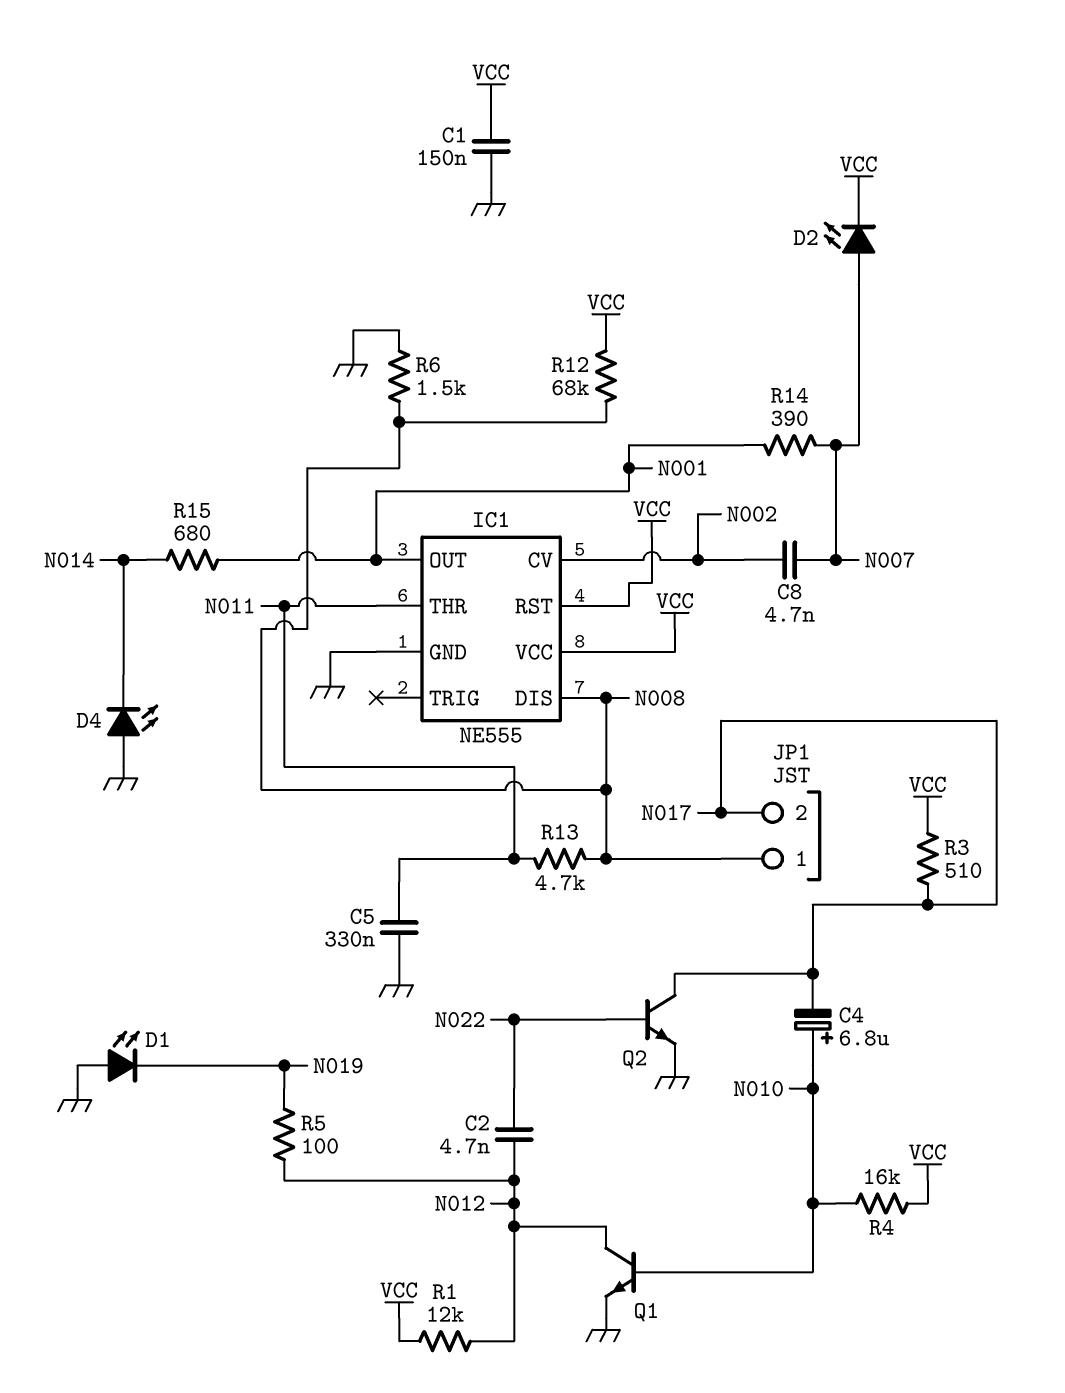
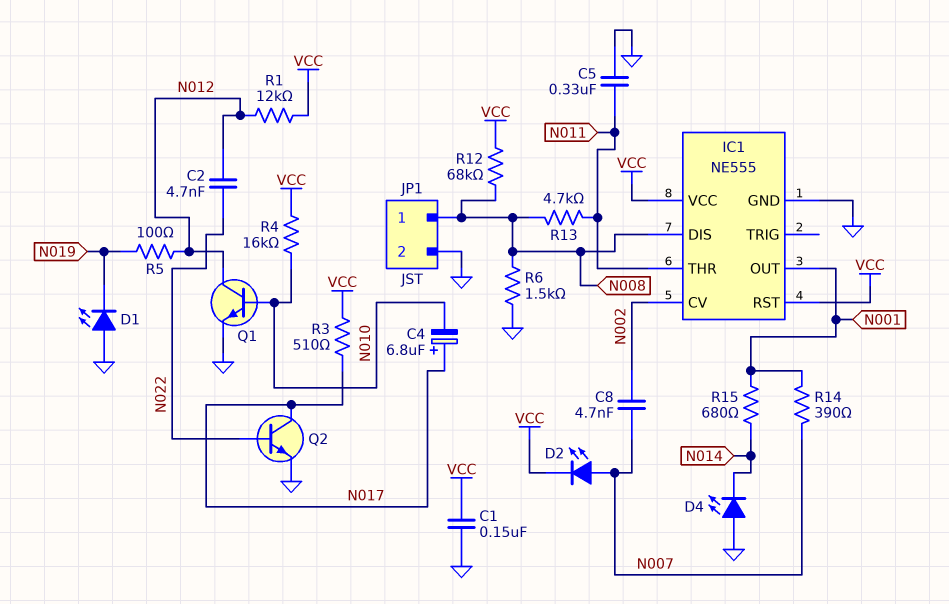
C4: 6.8uF (plus N010, minus N017) -> 6.8uF (plus N017, minus N010)
JP1 pin 2: N017 -> GND

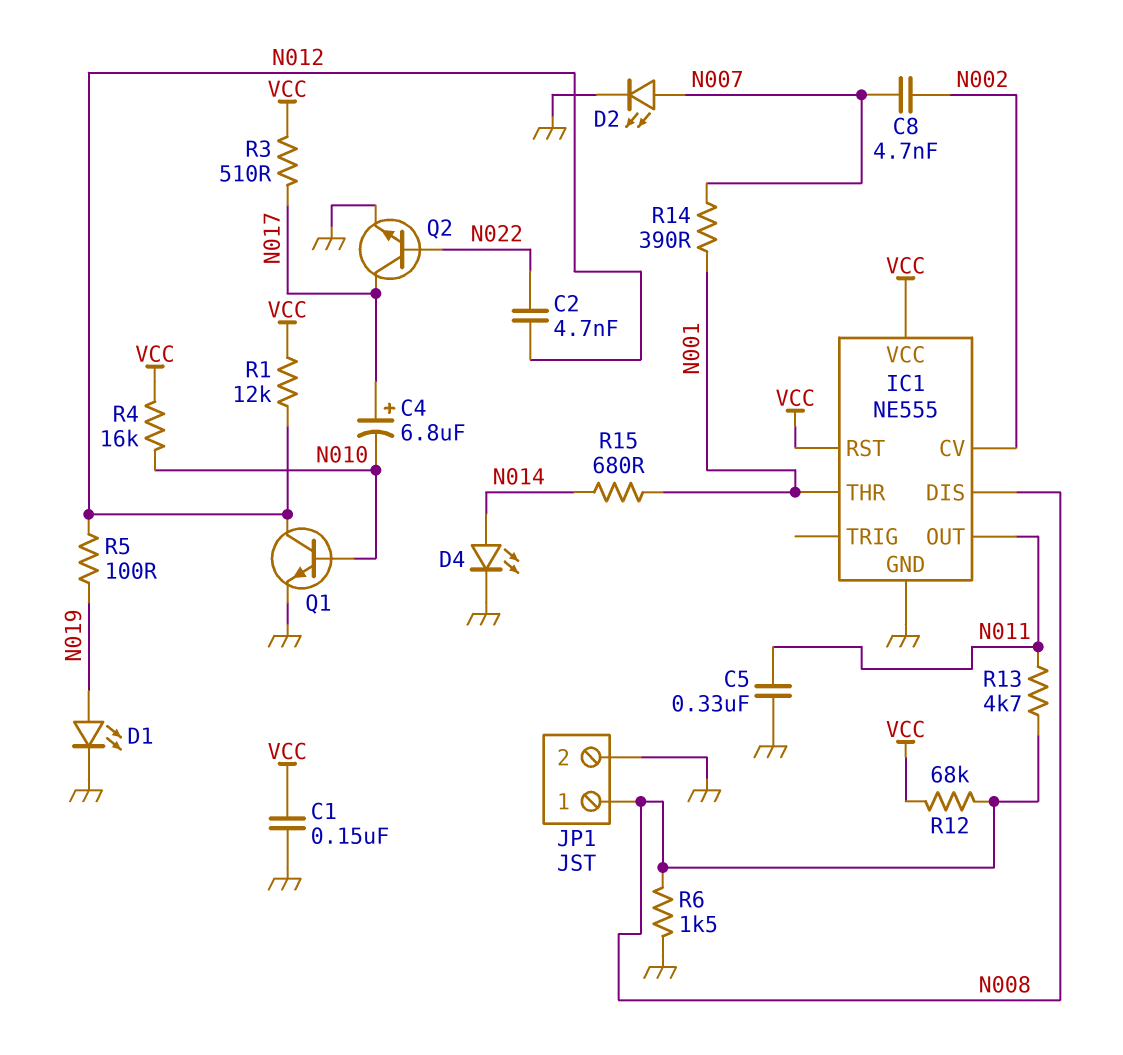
D1: LED (A GND, K N019) -> LED (A N019, K GND)
D2: LED (A N007, K VCC) -> LED (A N007, K GND)
D4: LED (A GND, K N014) -> LED (A N014, K GND)
IC1 pin OUT: N001 -> N011
IC1 pin THR: N011 -> N001

